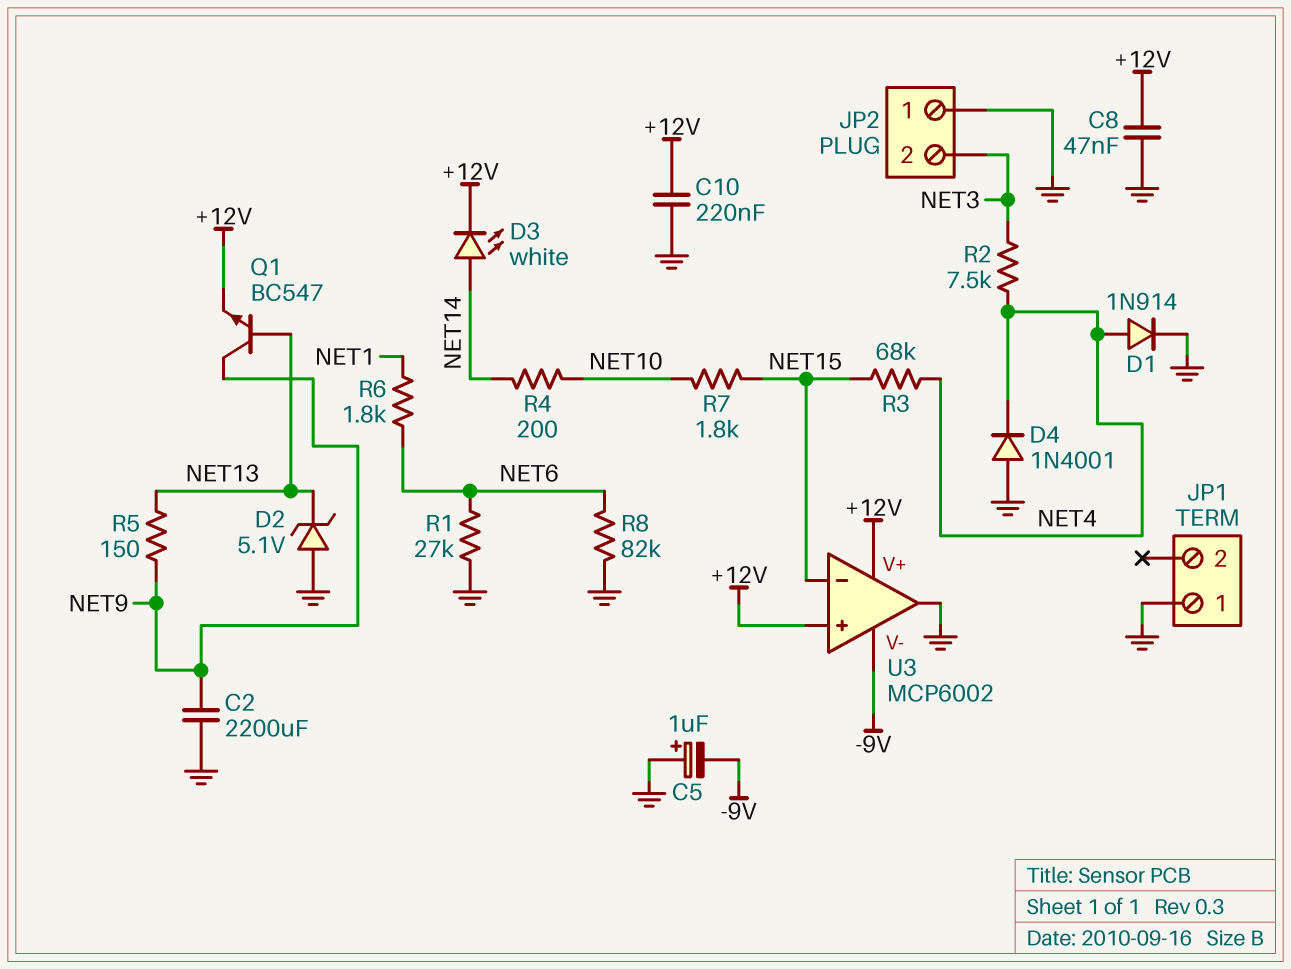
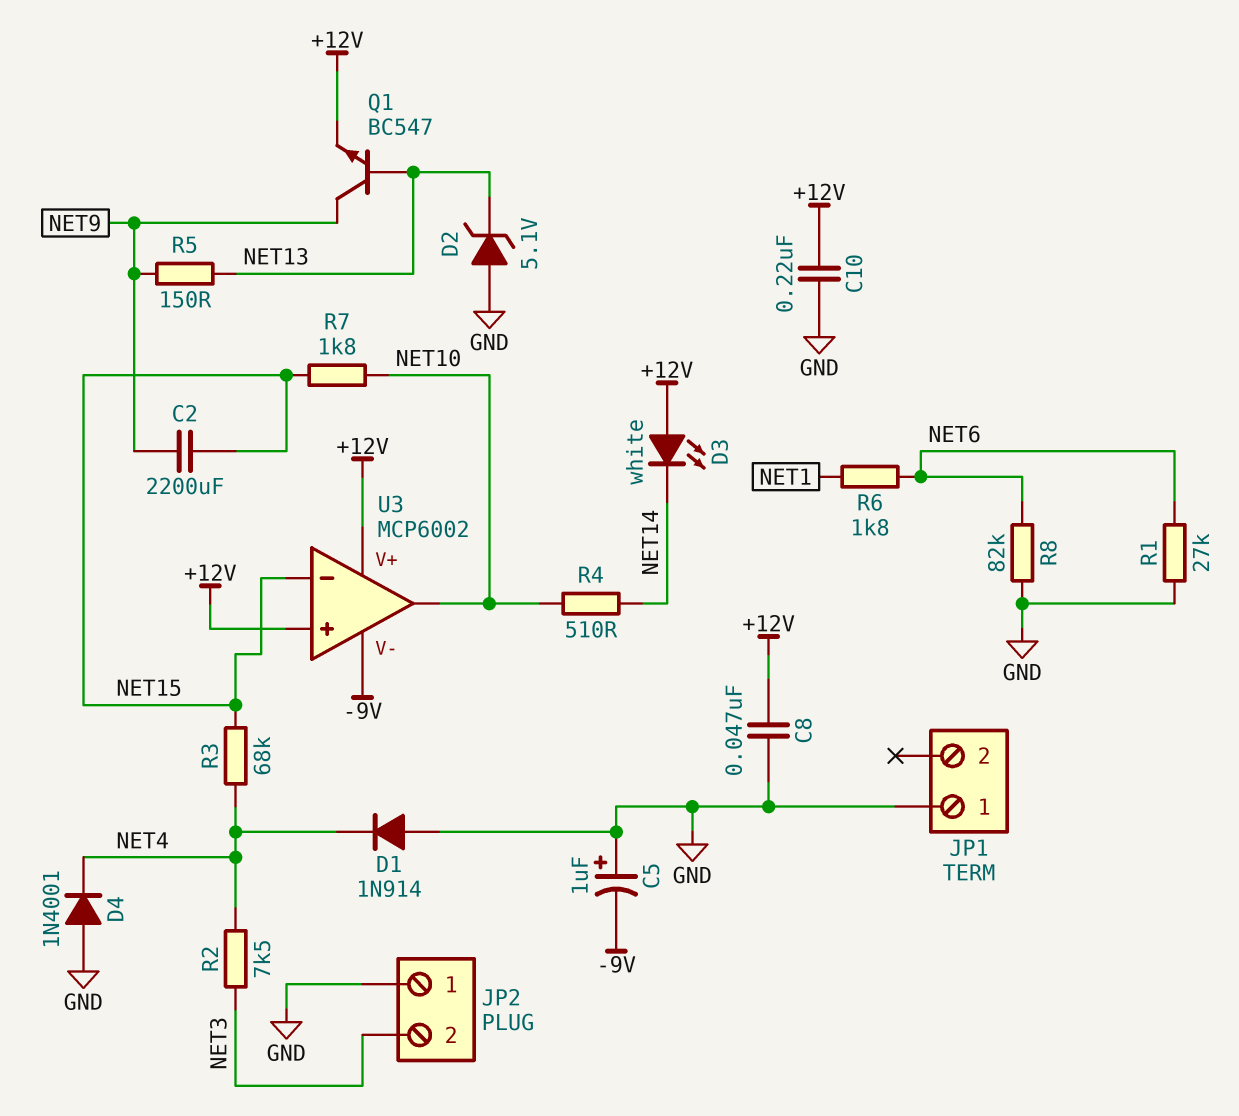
C2: 2200uF (GND, NET9) -> 2200uF (NET9, NET15)
D1: diode 1N914 (A NET4, K GND) -> diode 1N914 (A GND, K NET4)
D3: LED white (A NET14, K +12V) -> LED white (A +12V, K NET14)
R4: 200 (NET10, NET14) -> 510 (NET10, NET14)
U3 pin out: GND -> NET10

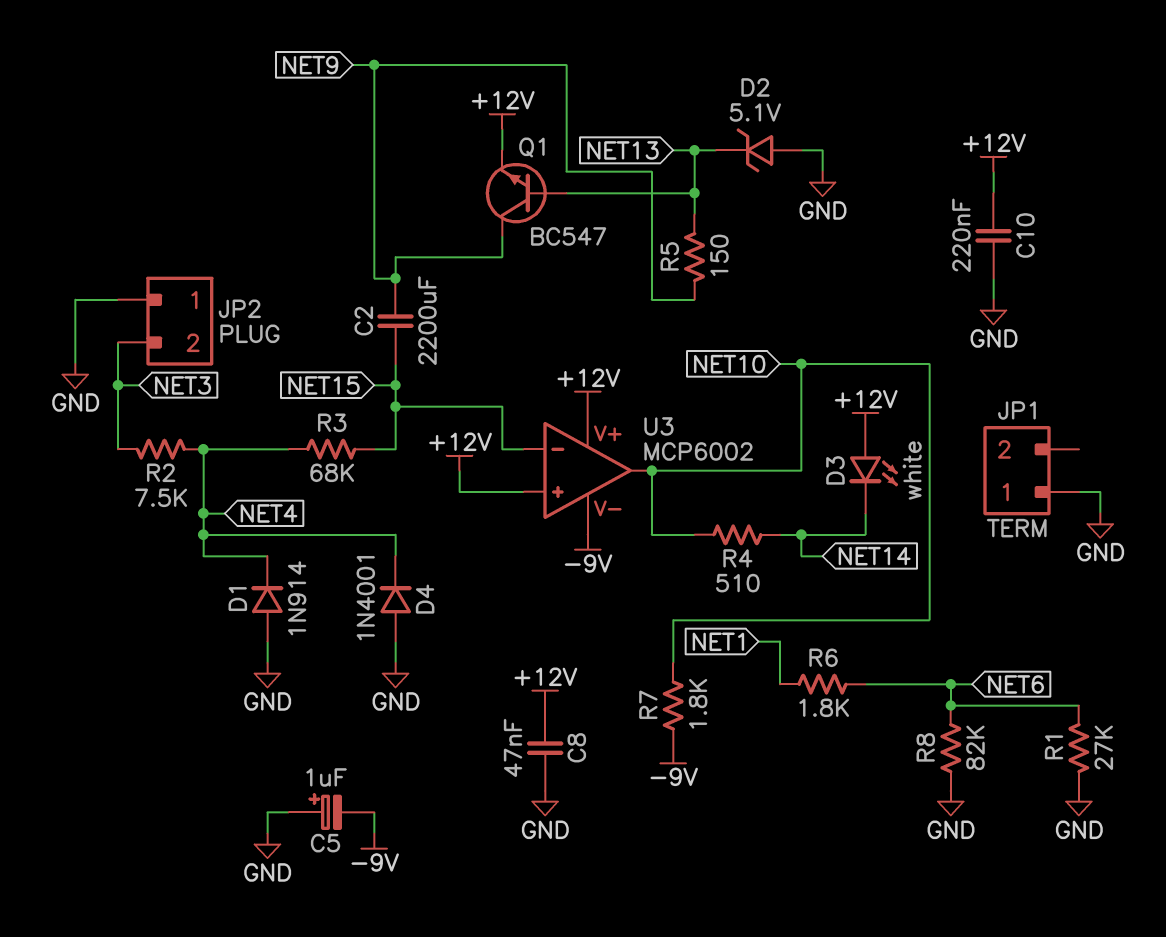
R7: 1.8k (NET10, NET15) -> 1.8k (-9V, NET10)

